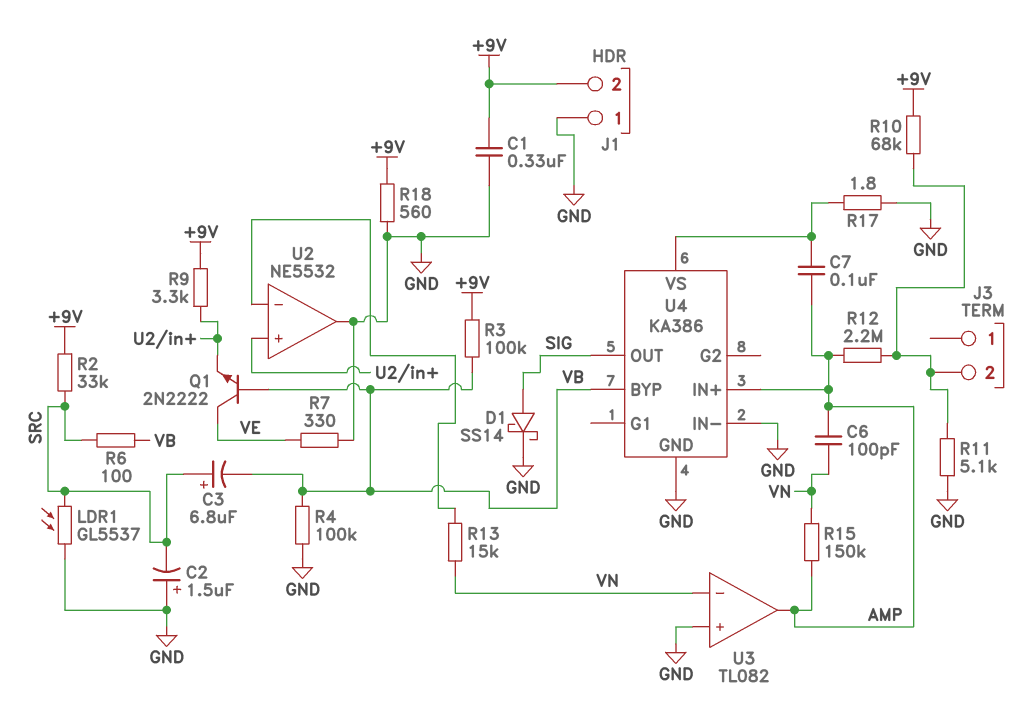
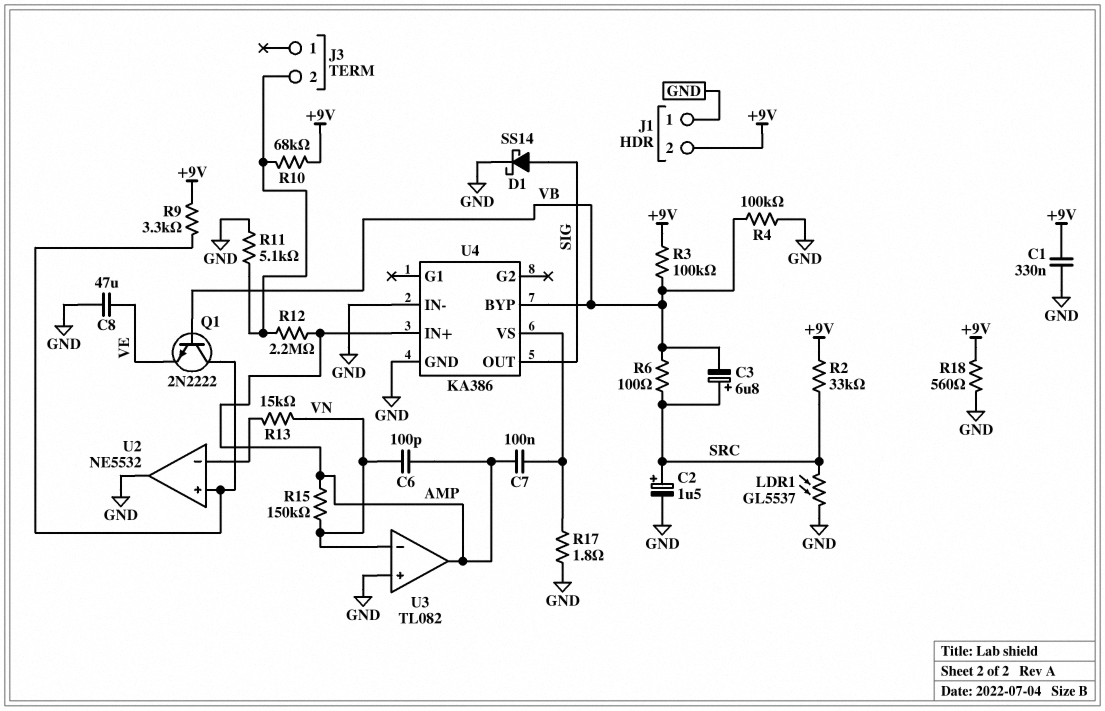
C2: 1.5uF (plus GND, minus SRC) -> 1.5uF (plus SRC, minus GND)
C8: none -> 47uF (GND, VE)
Q1: NPN 2N2222 (B VB, C VE, E U2/in+) -> NPN 2N2222 (B VB, C U2/in+, E VE)
R7: 330 (GND, VE) -> none

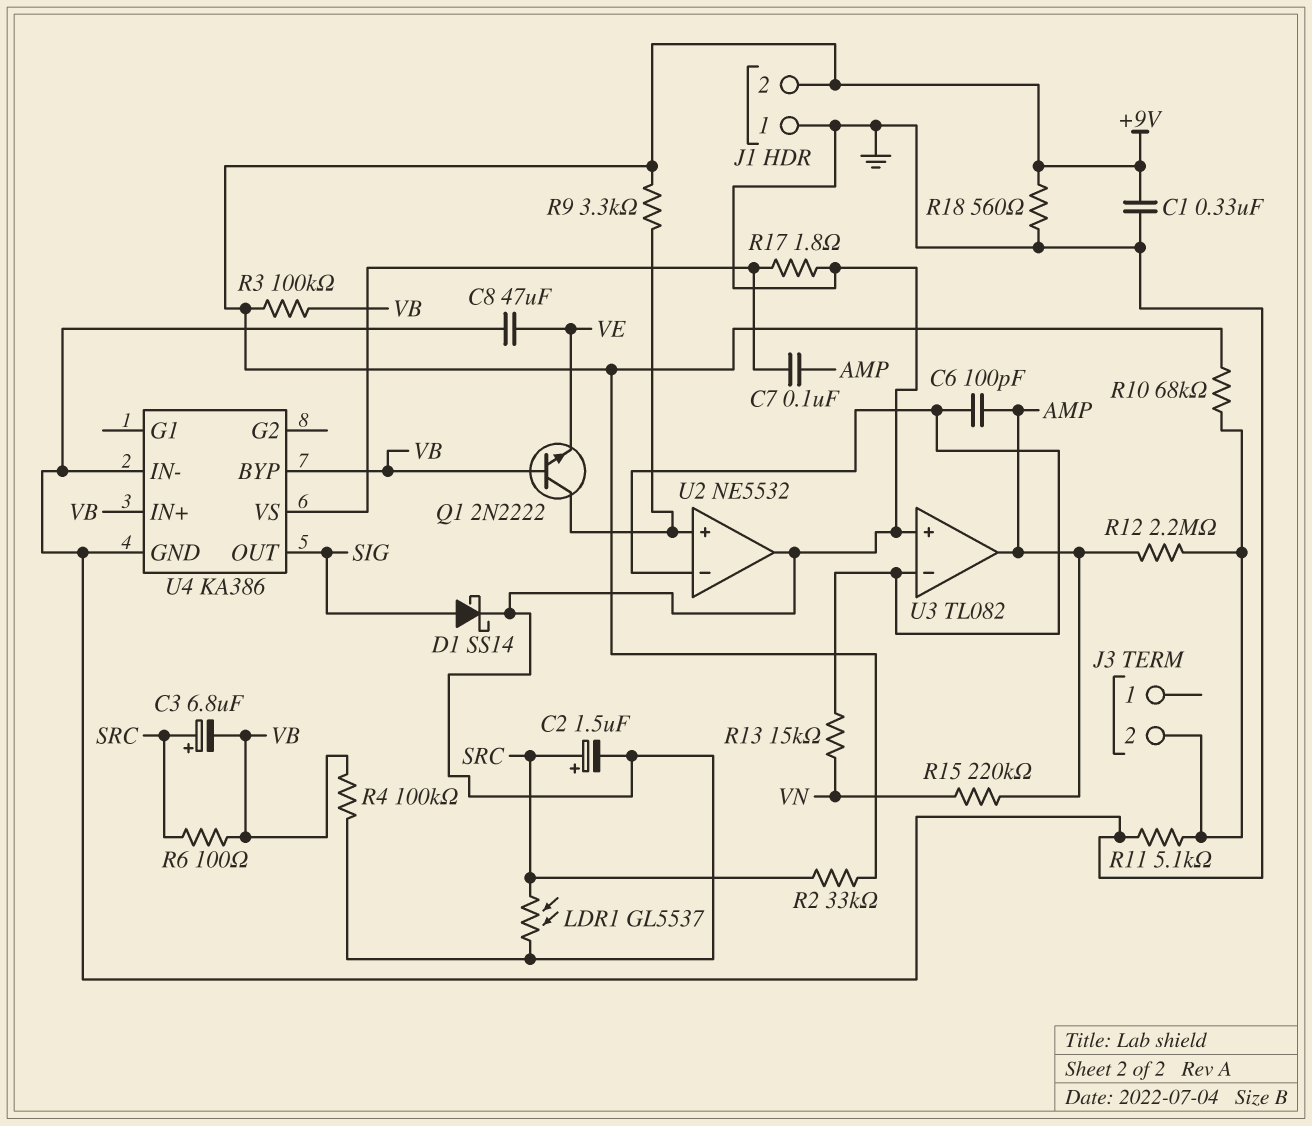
C6: 100pF (AMP, VN) -> 100pF (AMP, U2/in-)
R15: 150k (AMP, VN) -> 220k (AMP, VN)
U3 pin in-: VN -> U2/in-
U4 pin IN+: AMP -> VB

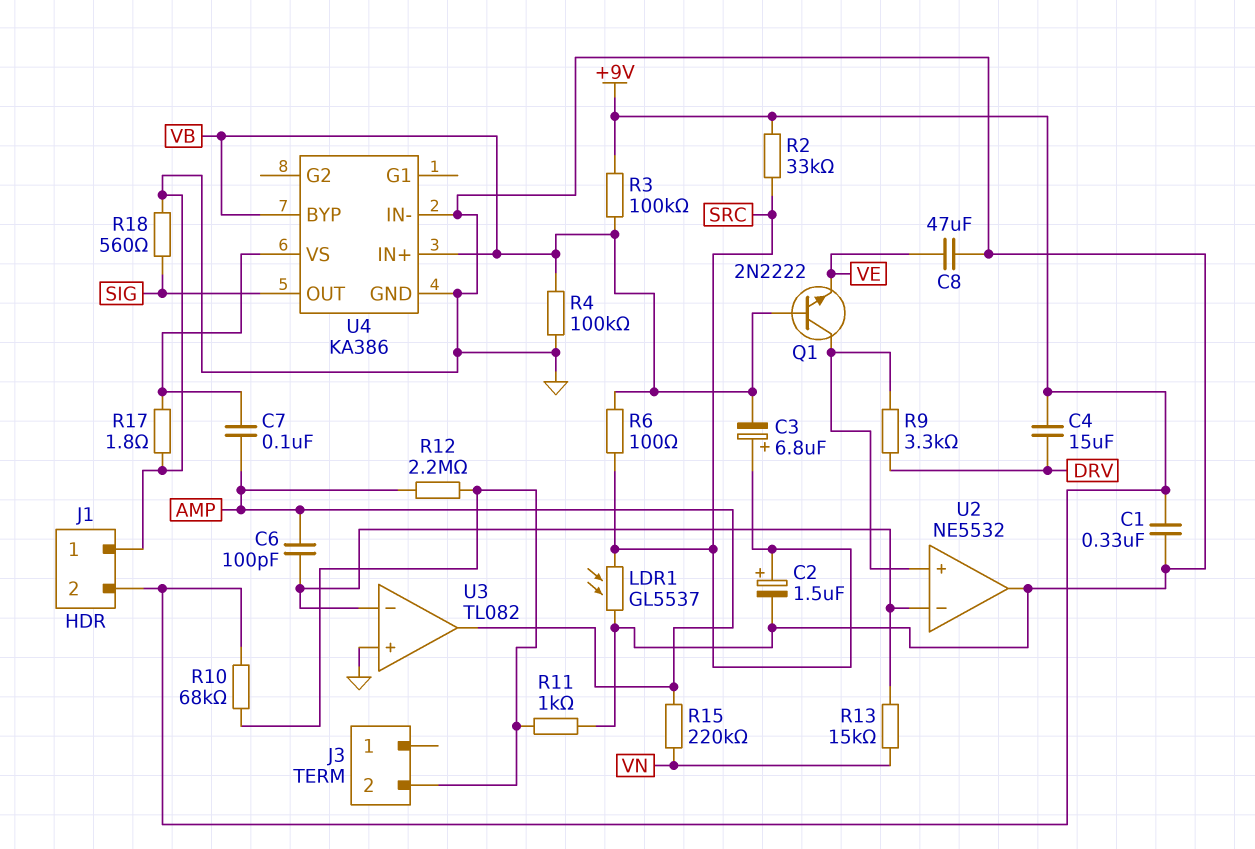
C4: none -> 15uF (+9V, DRV)
D1: schottky SS14 (A SIG, K GND) -> none
R9: 3.3k (+9V, U2/in+) -> 3.3k (DRV, U2/in+)
R11: 5.1k (GND, J3/2) -> 1k (GND, J3/2)
R18: 560 (+9V, GND) -> 560 (GND, SIG)

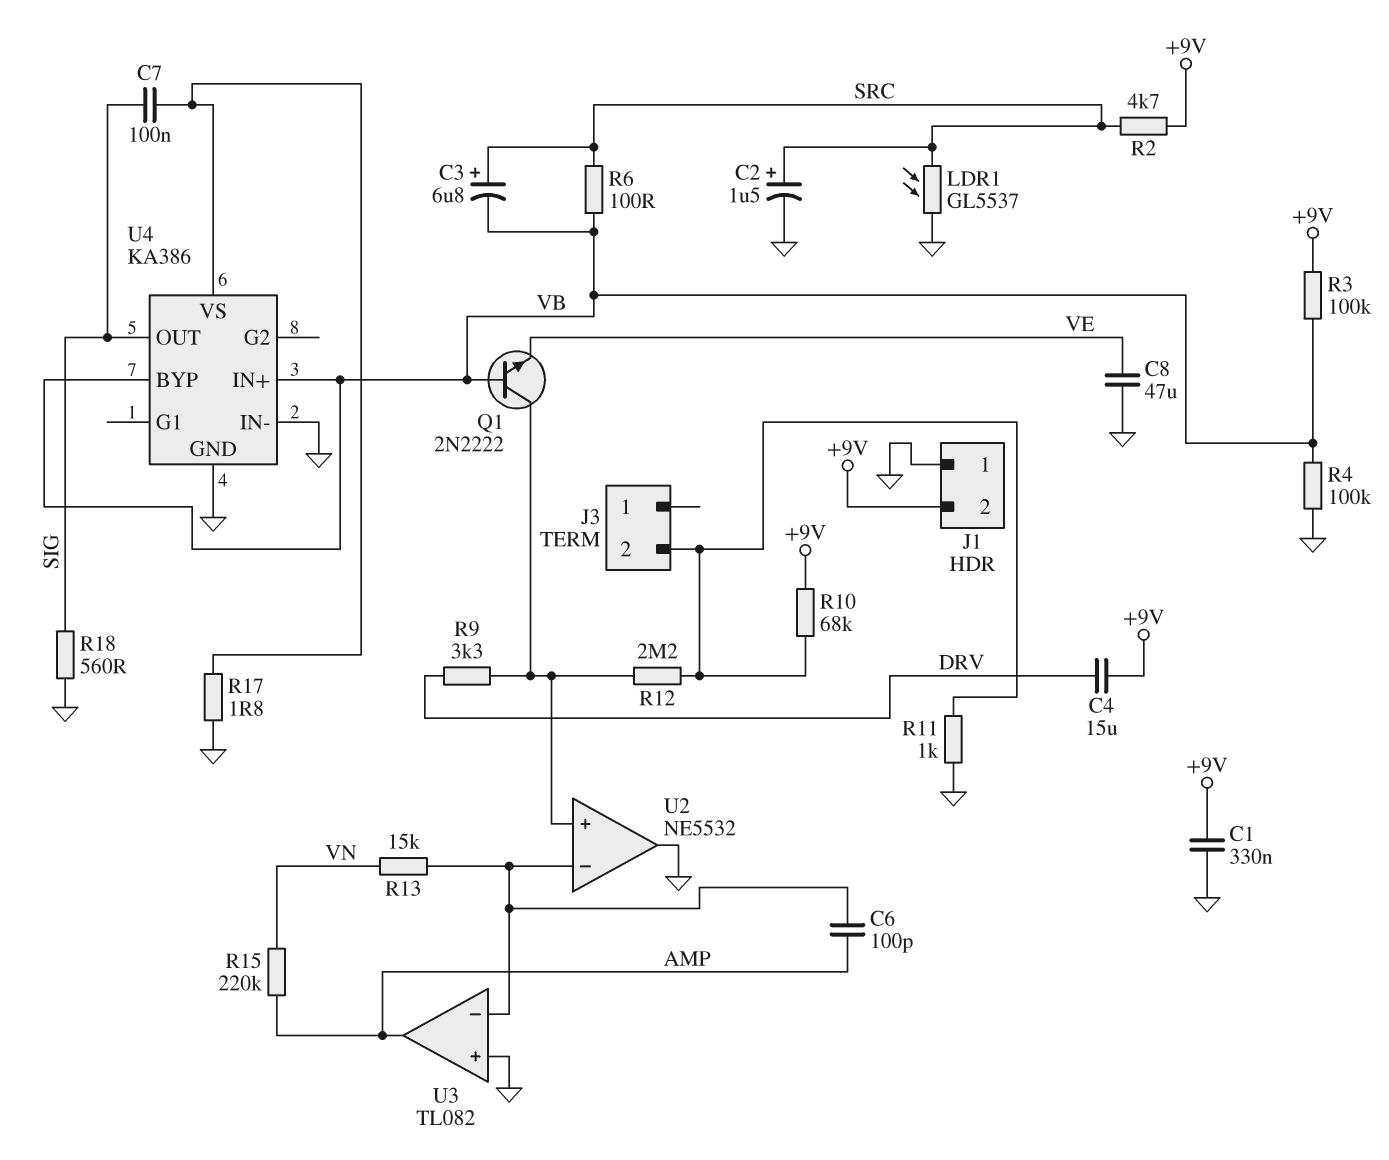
C7: 100nF (AMP, U4/VS) -> 100nF (SIG, U4/VS)
R2: 33k (+9V, SRC) -> 4.7k (+9V, SRC)
R12: 2.2M (AMP, J3/2) -> 2.2M (J3/2, U2/in+)

